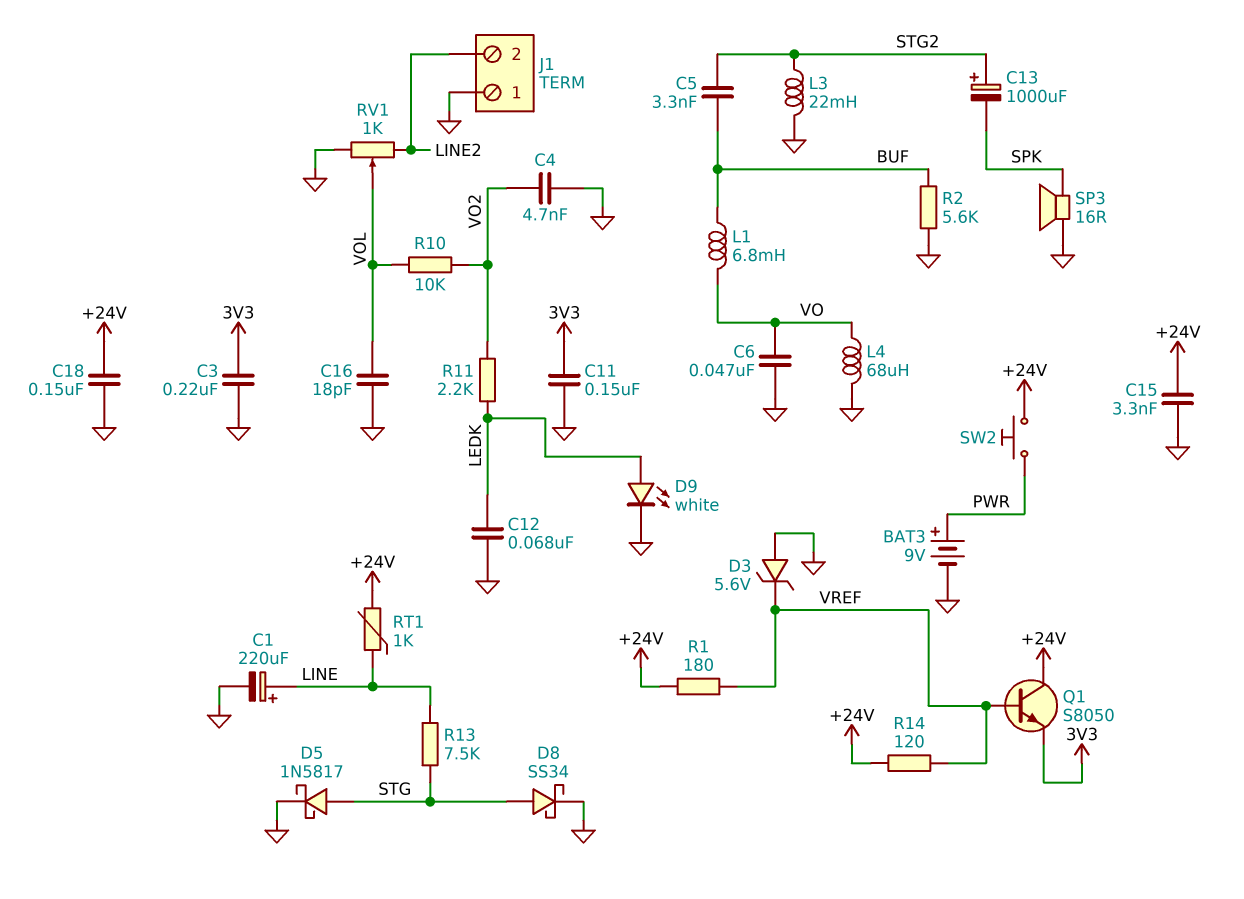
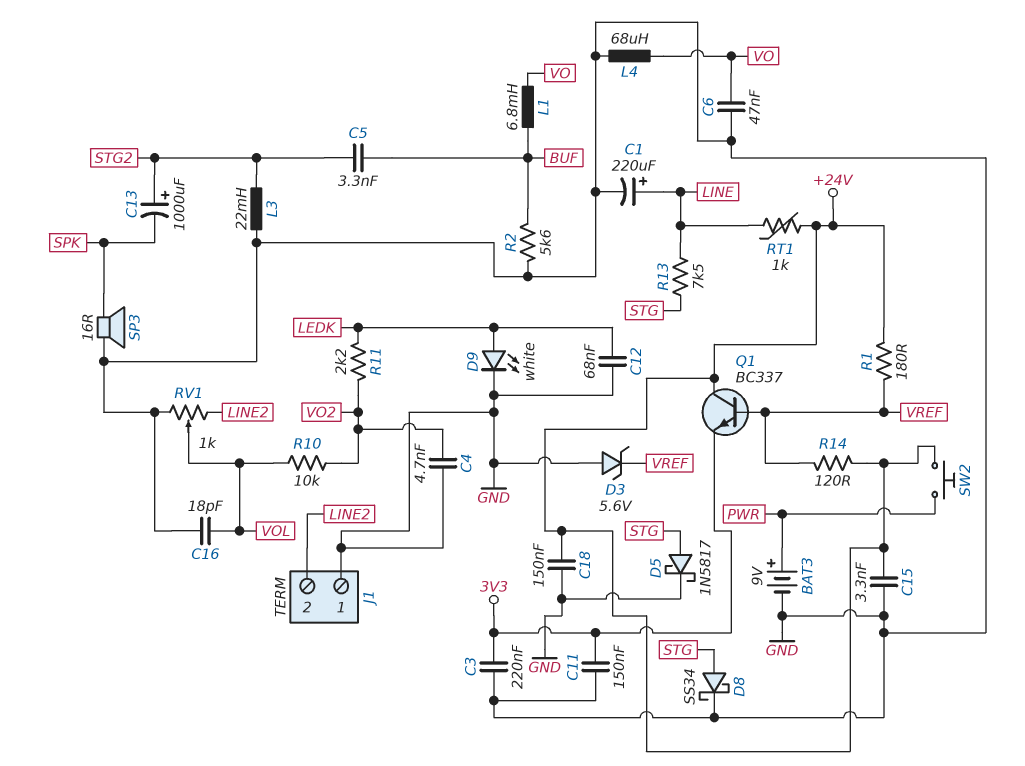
Q1: NPN S8050 (B VREF, C +24V, E 3V3) -> NPN BC337 (B VREF, C +24V, E 3V3)

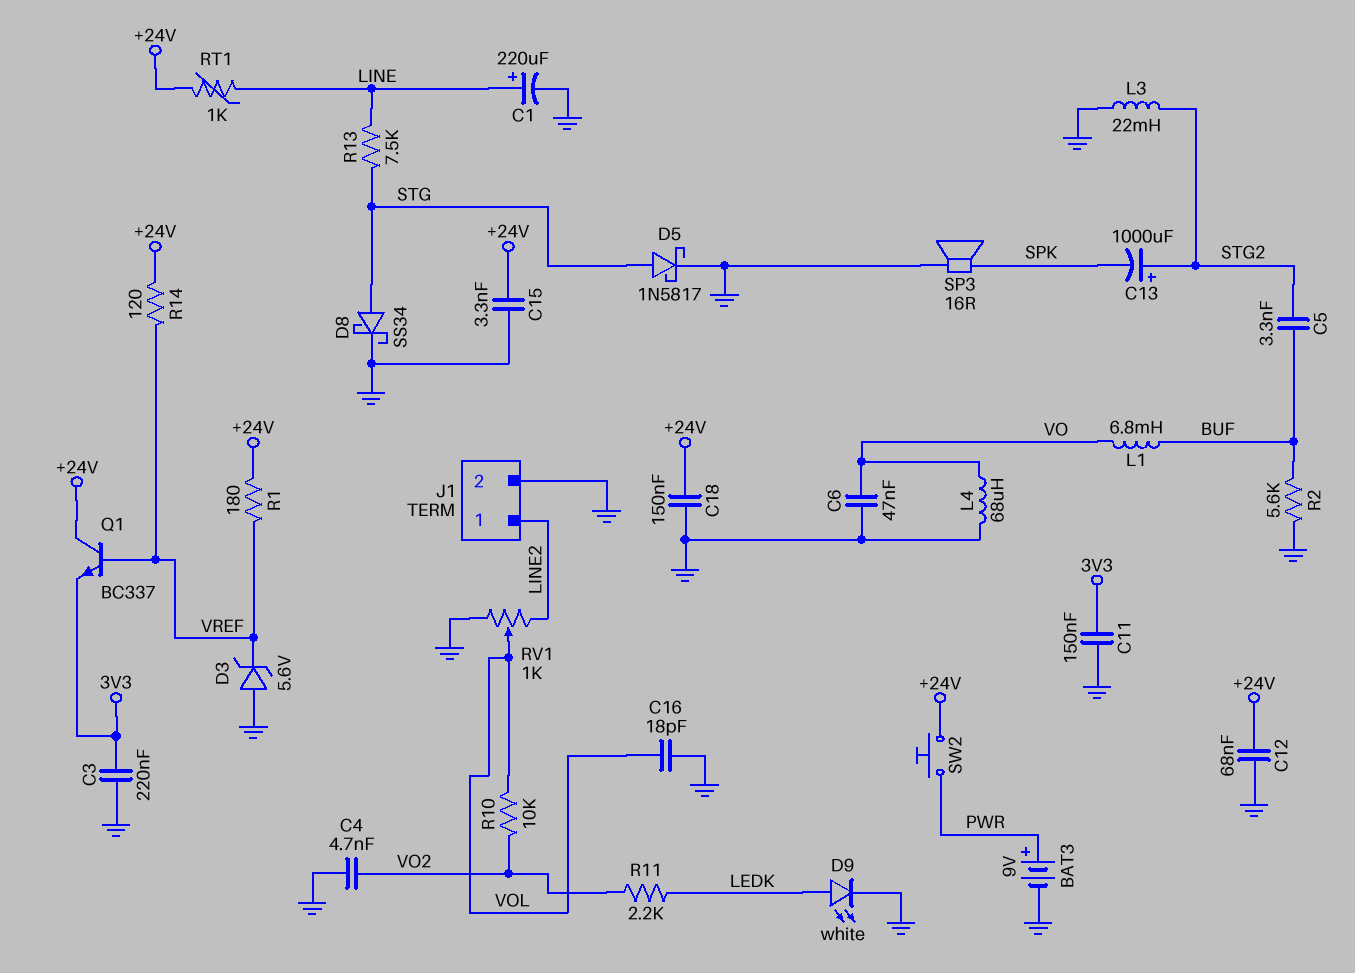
C12: 68nF (GND, LEDK) -> 68nF (+24V, GND)
J1 pin 1: GND -> LINE2
J1 pin 2: LINE2 -> GND

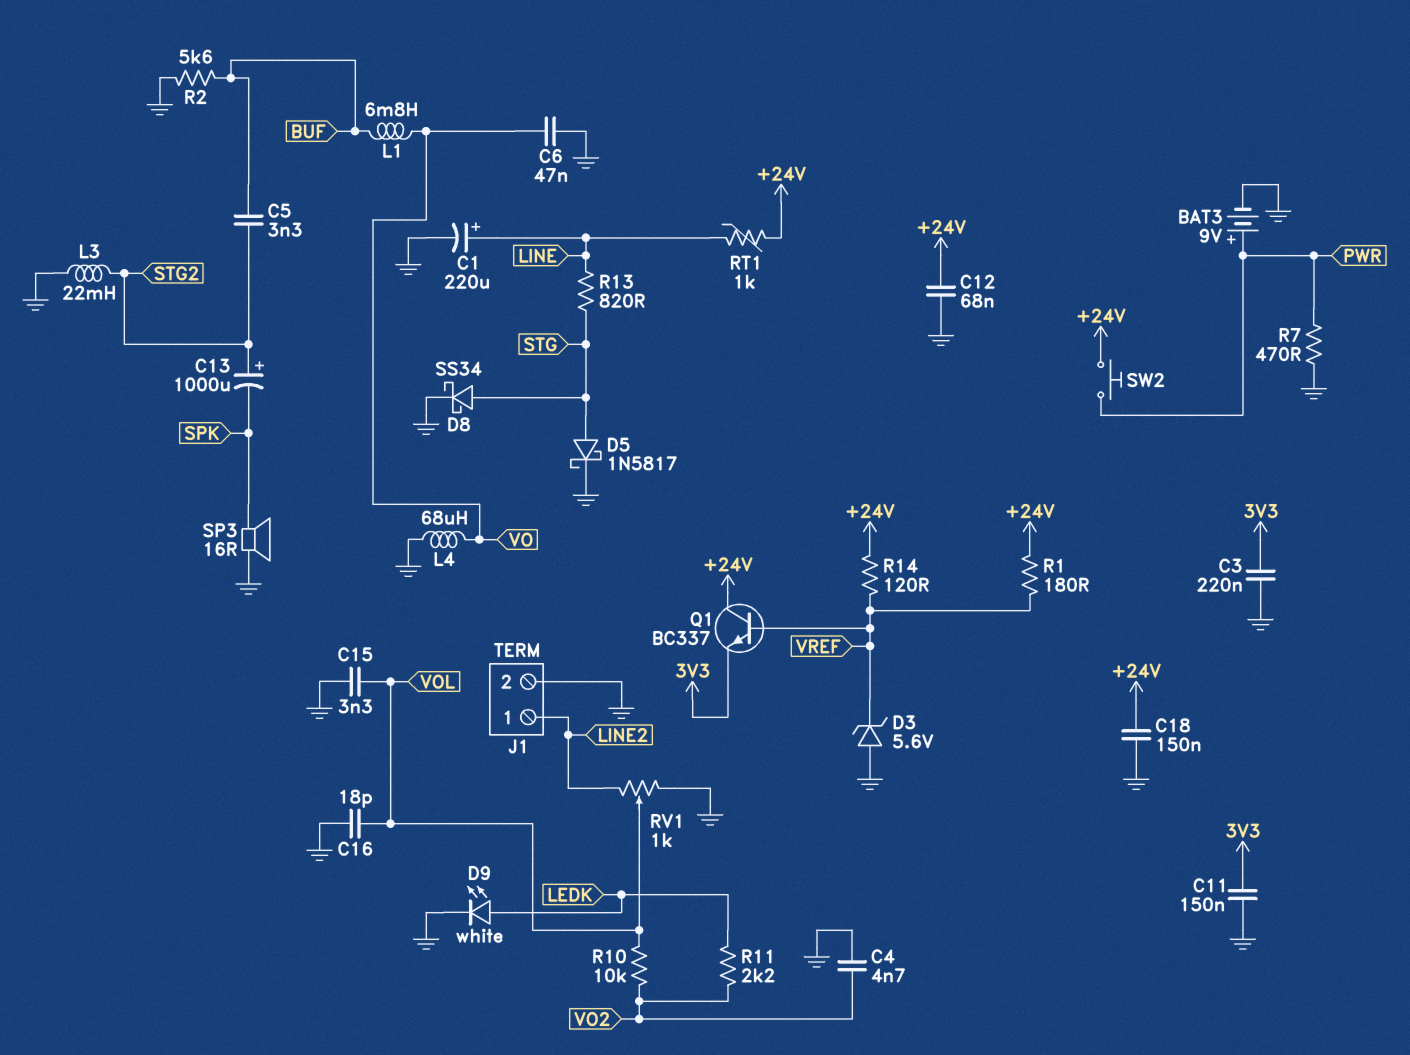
C15: 3.3nF (+24V, GND) -> 3.3nF (GND, VOL)
R7: none -> 470 (GND, PWR)
R13: 7.5k (LINE, STG) -> 820 (LINE, STG)

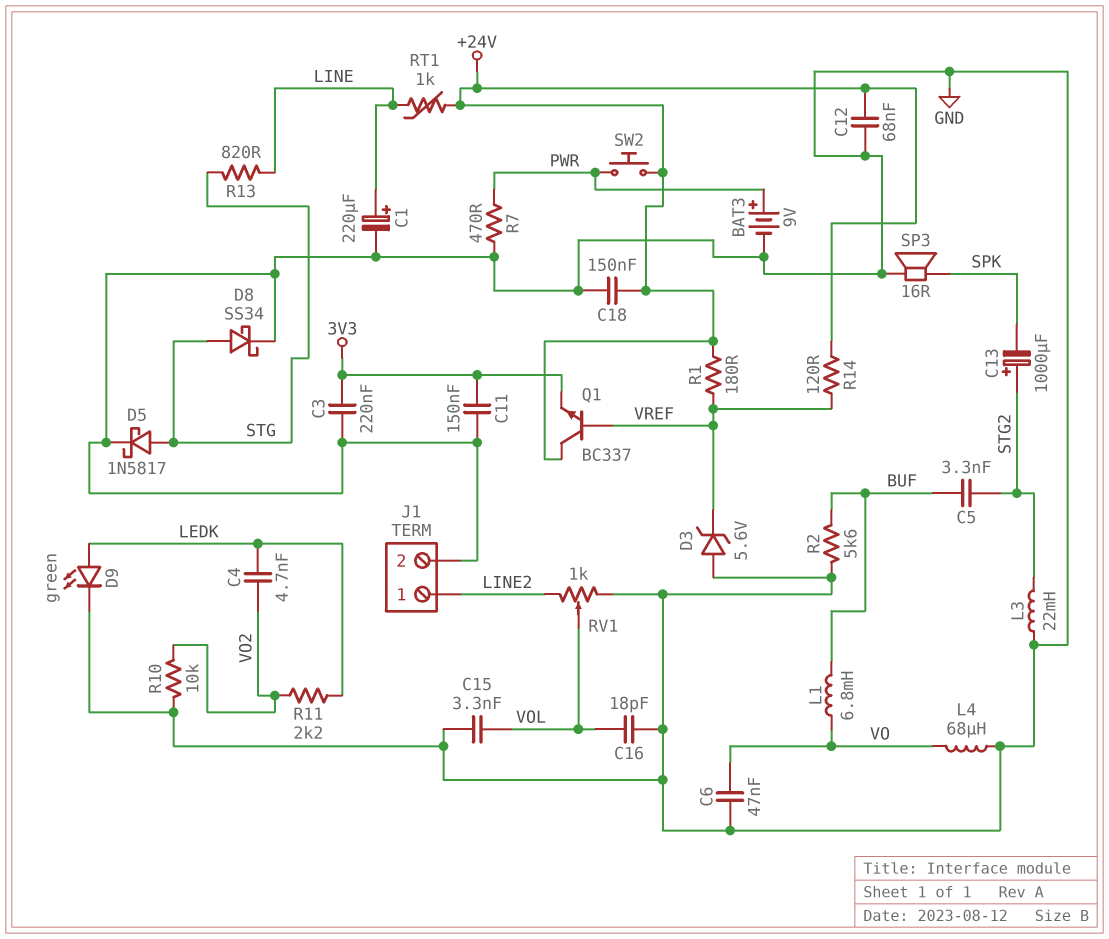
C4: 4.7nF (GND, VO2) -> 4.7nF (LEDK, VO2)
D9: LED white (A LEDK, K GND) -> LED green (A LEDK, K GND)
R10: 10k (VO2, VOL) -> 10k (GND, VO2)

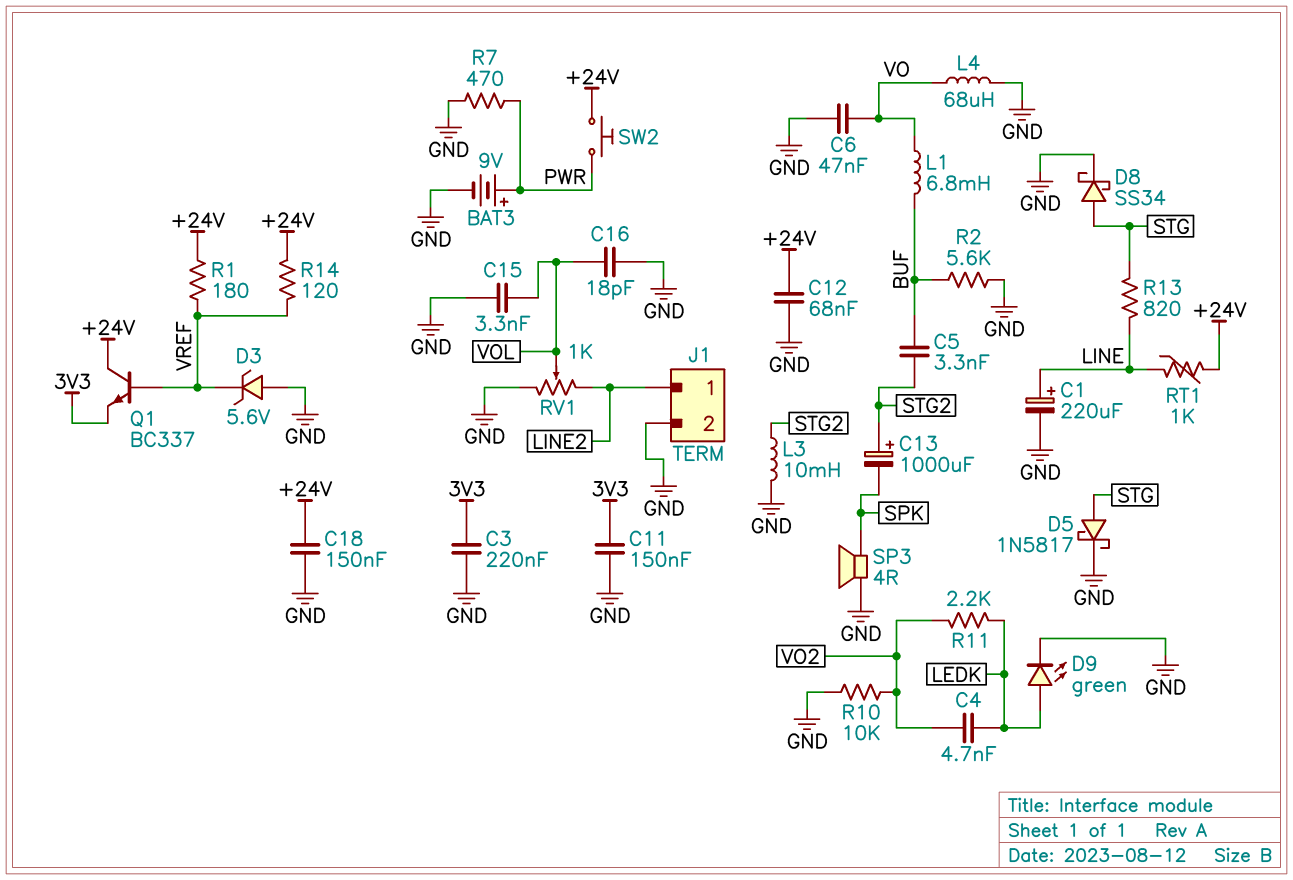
L3: 22mH (GND, STG2) -> 10mH (GND, STG2)
SP3: speaker 16R (GND, SPK) -> speaker 4R (GND, SPK)

